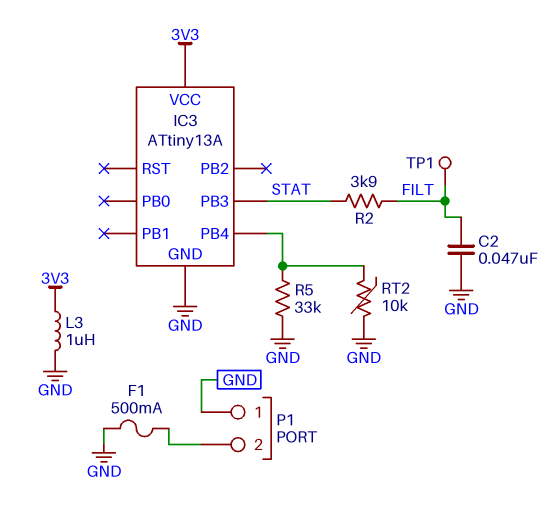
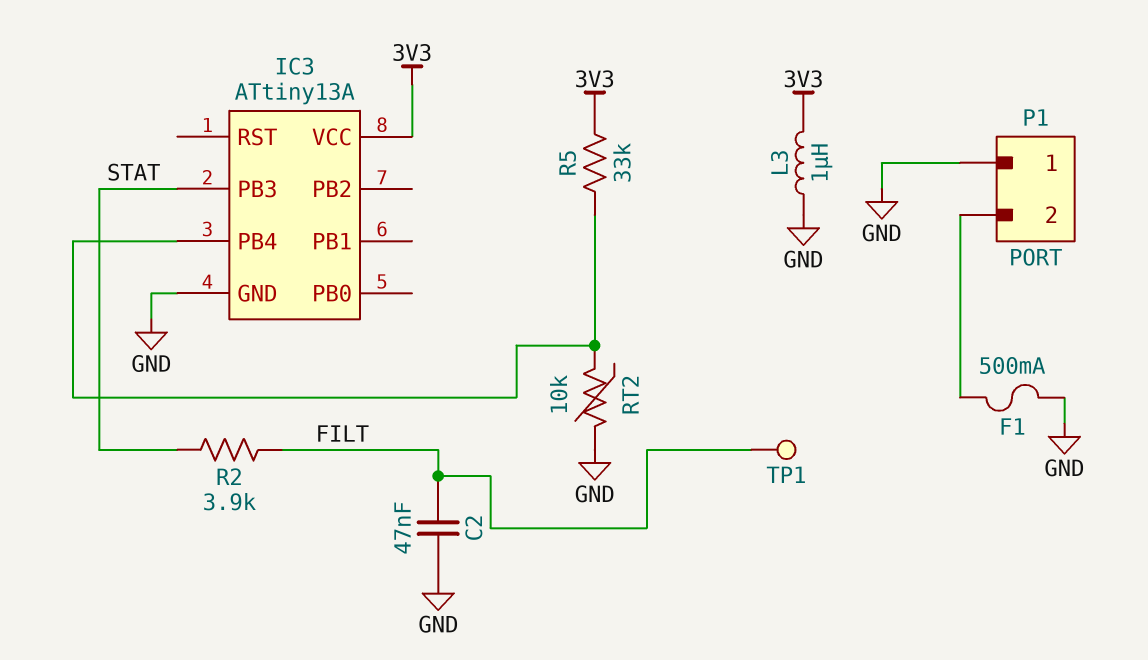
R5: 33k (GND, IC3/PB4) -> 33k (3V3, IC3/PB4)

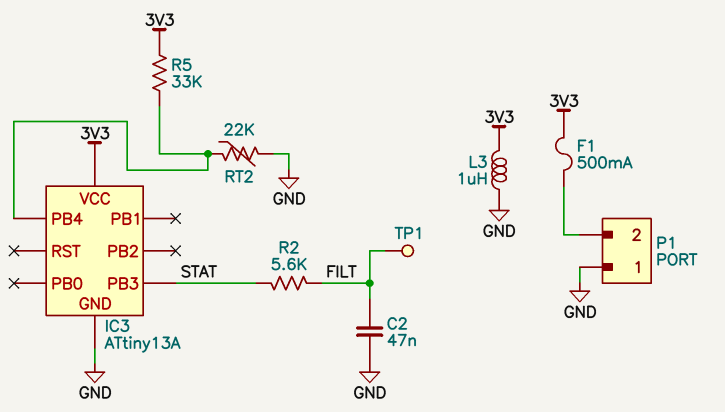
F1: 500mA (GND, P1/2) -> 500mA (3V3, P1/2)
R2: 3.9k (FILT, STAT) -> 5.6k (FILT, STAT)
RT2: 10k (GND, IC3/PB4) -> 22k (GND, IC3/PB4)

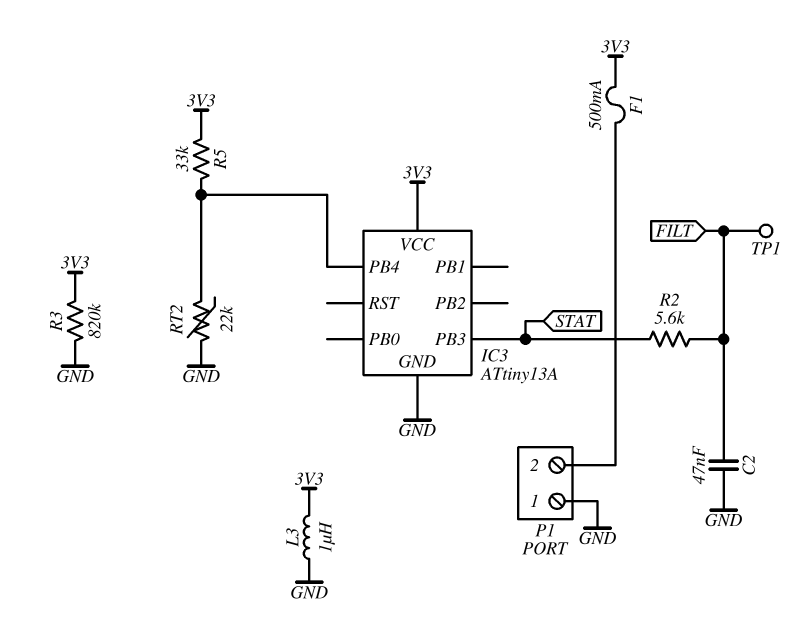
R3: none -> 820k (3V3, GND)

